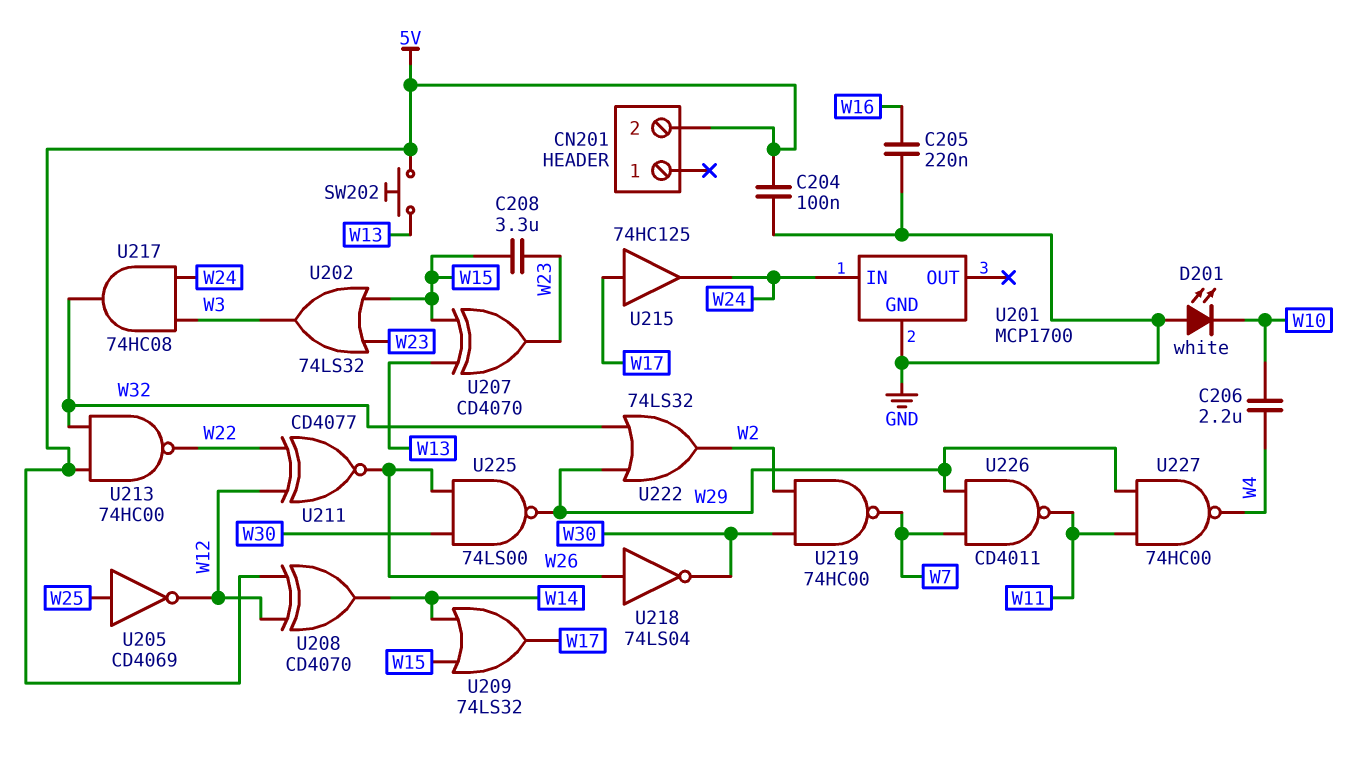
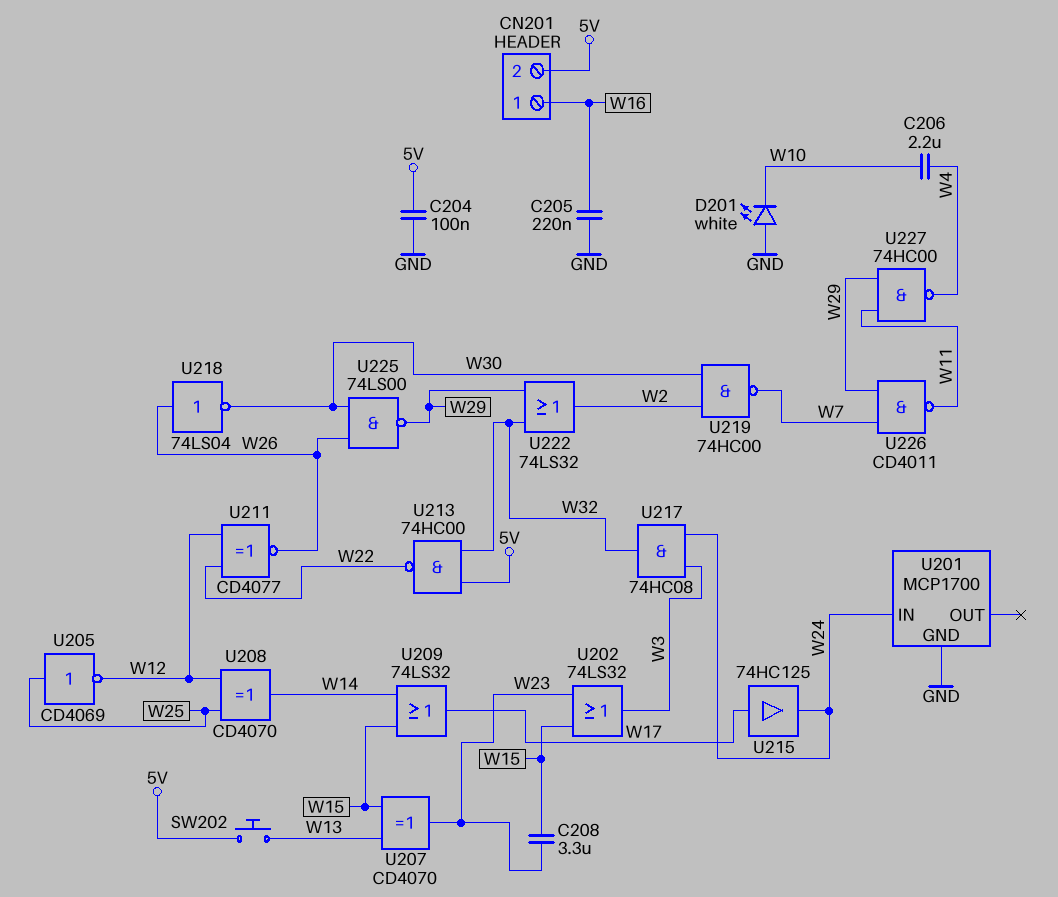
CN201 pin 1: none -> W16
U208: XOR CD4070 (in 5V, in W12, out W14) -> XOR CD4070 (in W12, in W25, out W14)

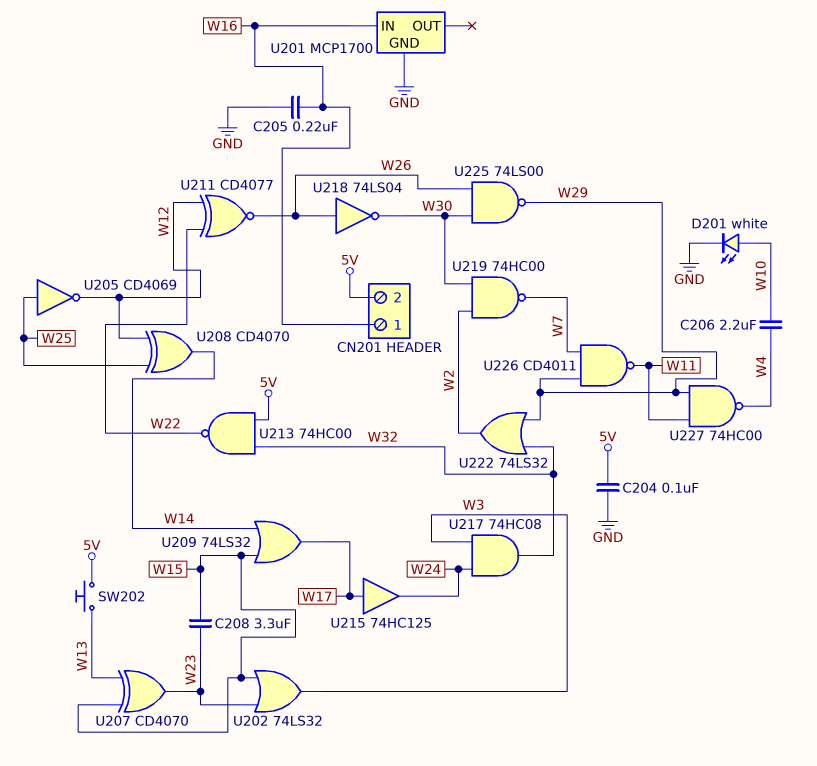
D201: LED white (A GND, K W10) -> LED white (A W10, K GND)
U201 pin IN: W24 -> W16

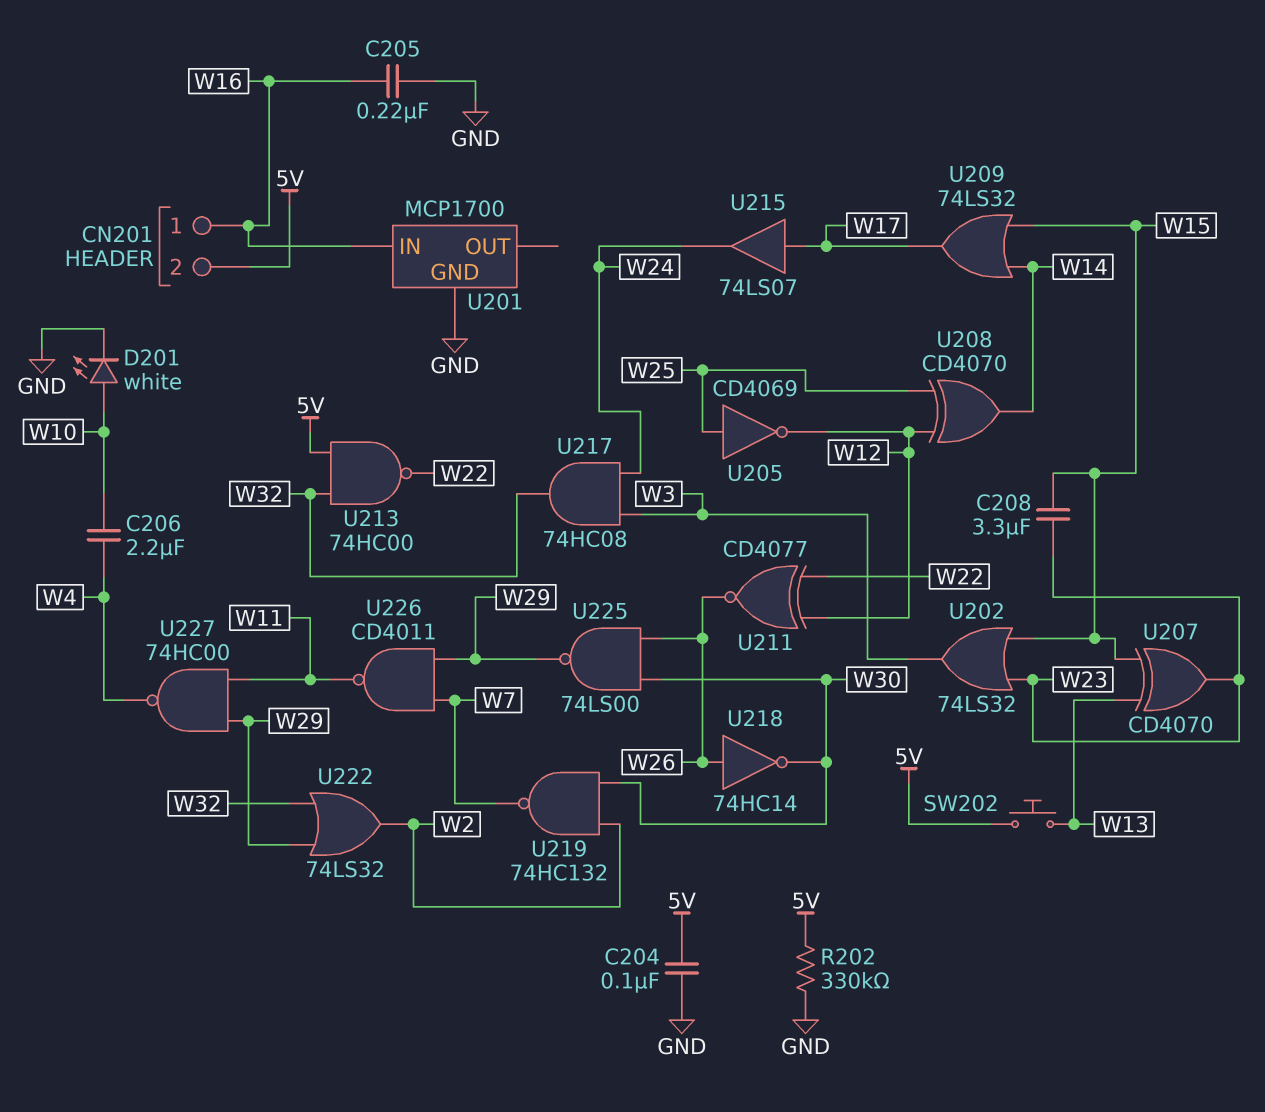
R202: none -> 330k (5V, GND)
U215: buffer 74HC125 (in W17, out W24) -> buffer 74LS07 (in W17, out W24)
U218: NOT 74LS04 (in W26, out W30) -> NOT 74HC14 (in W26, out W30)
U219: NAND 74HC00 (in W2, in W30, out W7) -> NAND 74HC132 (in W2, in W30, out W7)

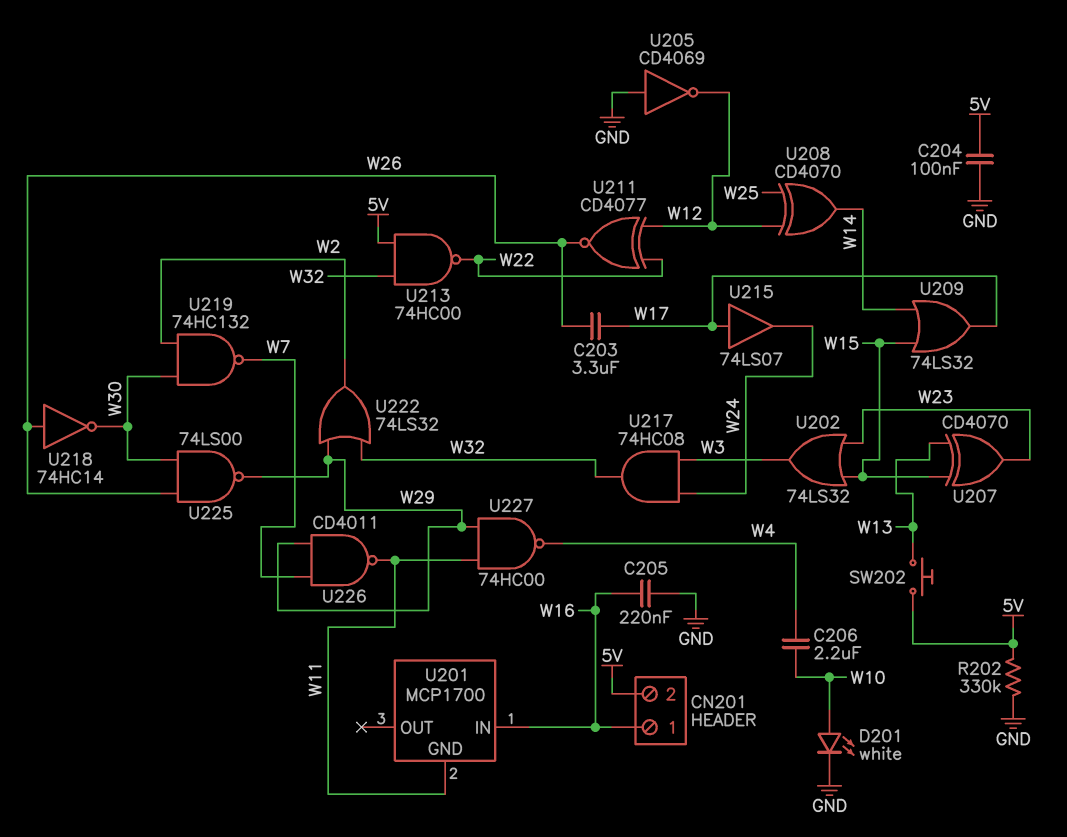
C203: none -> 3.3uF (W17, W26)
C208: 3.3uF (W15, W23) -> none
U201 pin GND: GND -> W11
U205: NOT CD4069 (in W25, out W12) -> NOT CD4069 (in GND, out W12)

